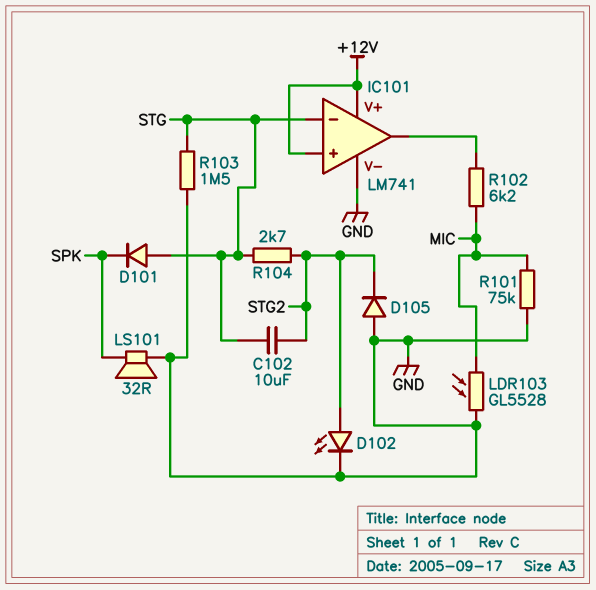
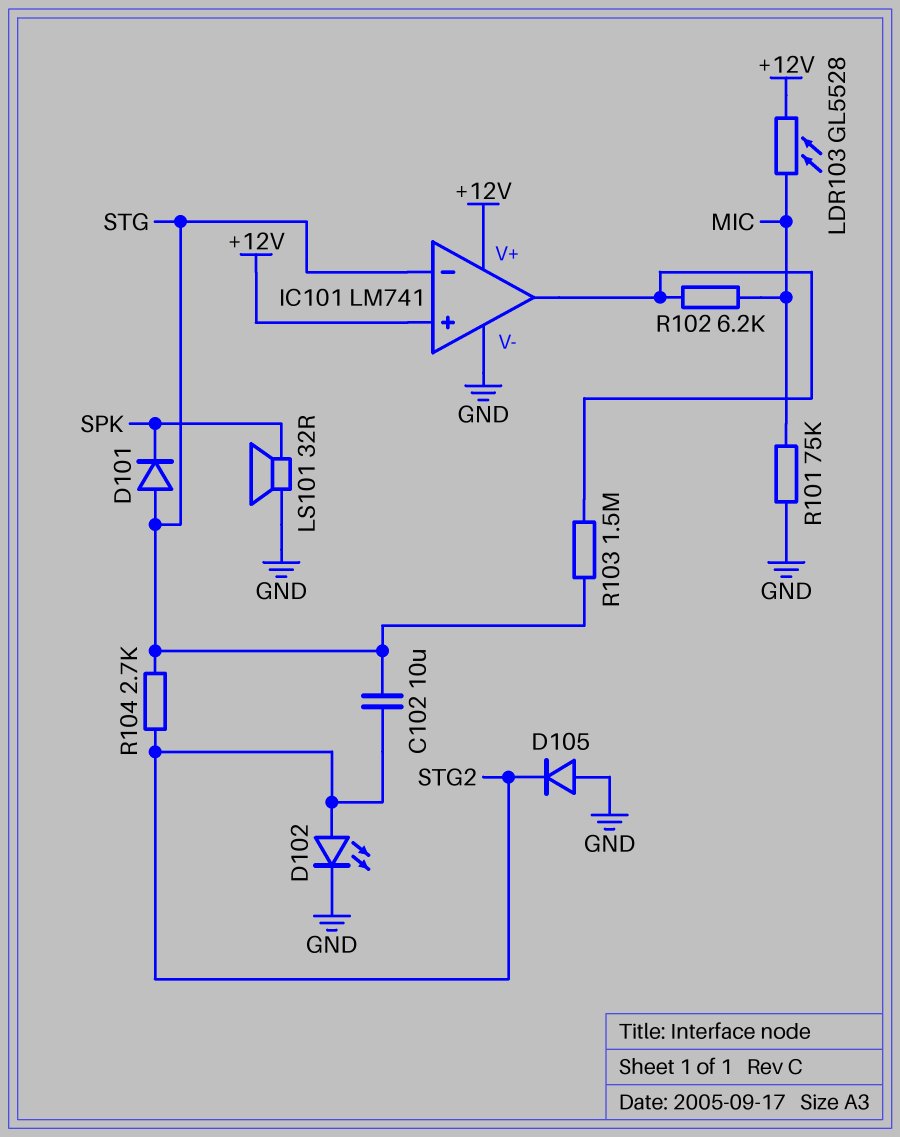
LDR103: GL5528 (GND, MIC) -> GL5528 (+12V, MIC)
R103: 1.5M (GND, STG) -> 1.5M (IC101/out, STG)

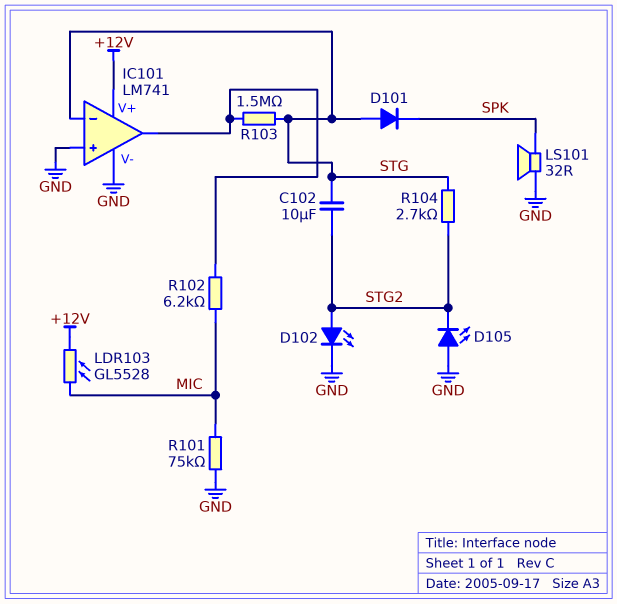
D105: diode (A GND, K STG2) -> LED (A GND, K STG2)
IC101 pin in+: +12V -> GND

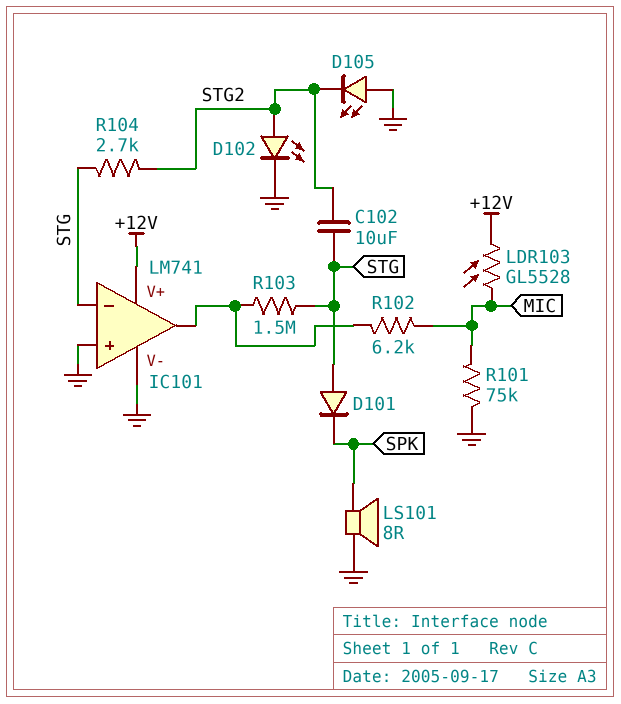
LS101: speaker 32R (GND, SPK) -> speaker 8R (GND, SPK)

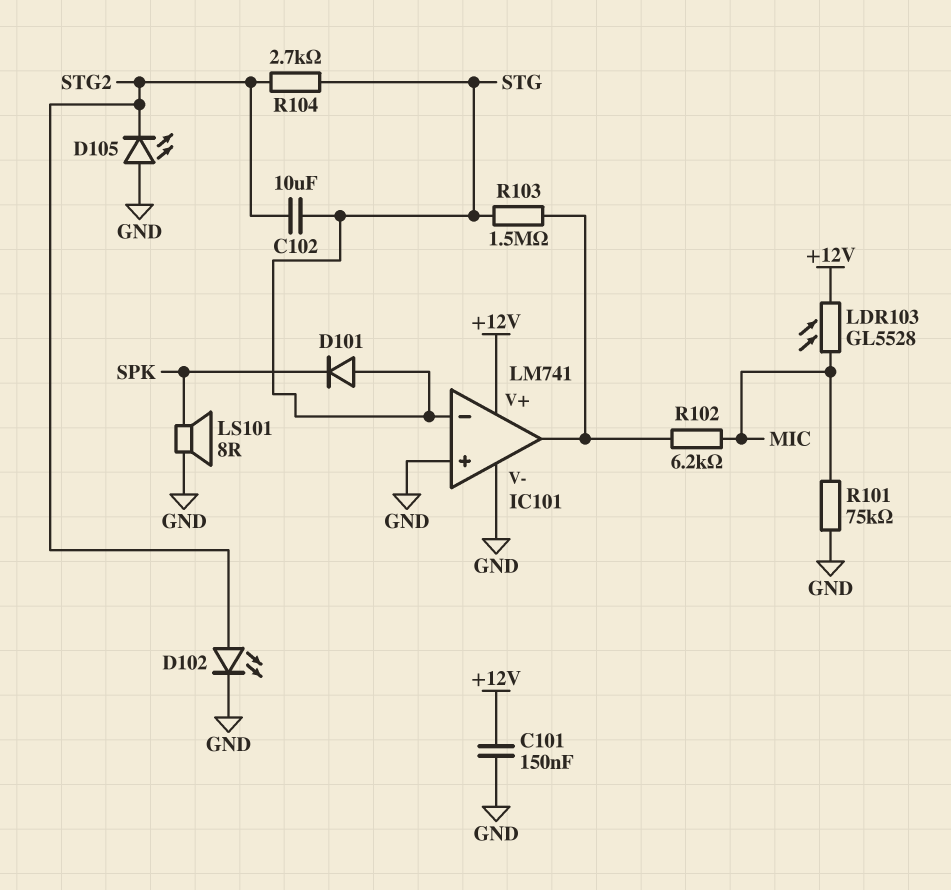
C101: none -> 150nF (+12V, GND)

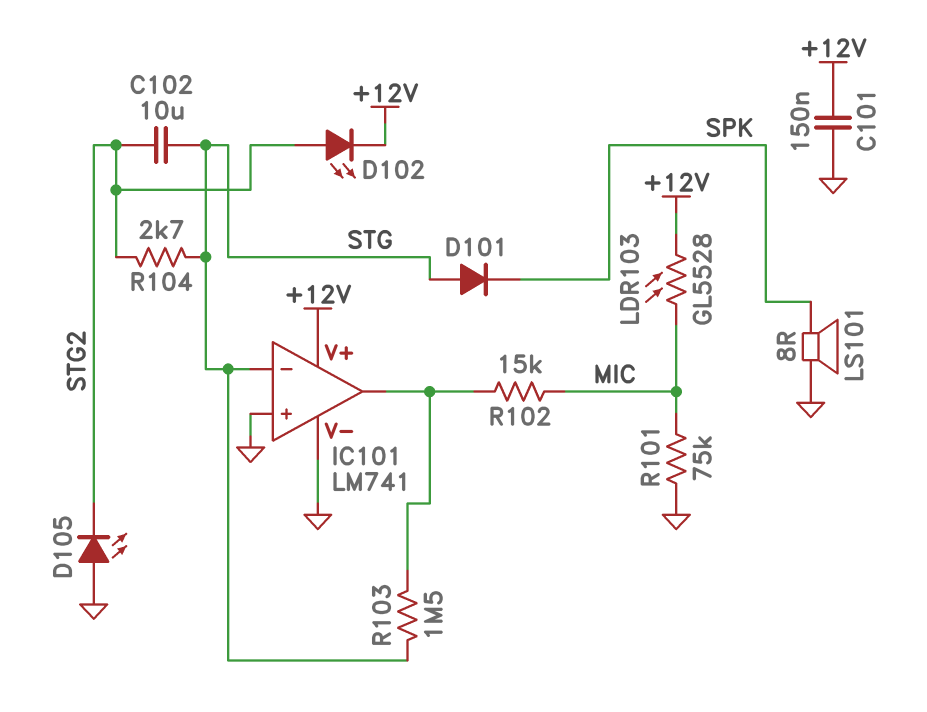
D102: LED (A STG2, K GND) -> LED (A STG2, K +12V)
R102: 6.2k (IC101/out, MIC) -> 15k (IC101/out, MIC)

